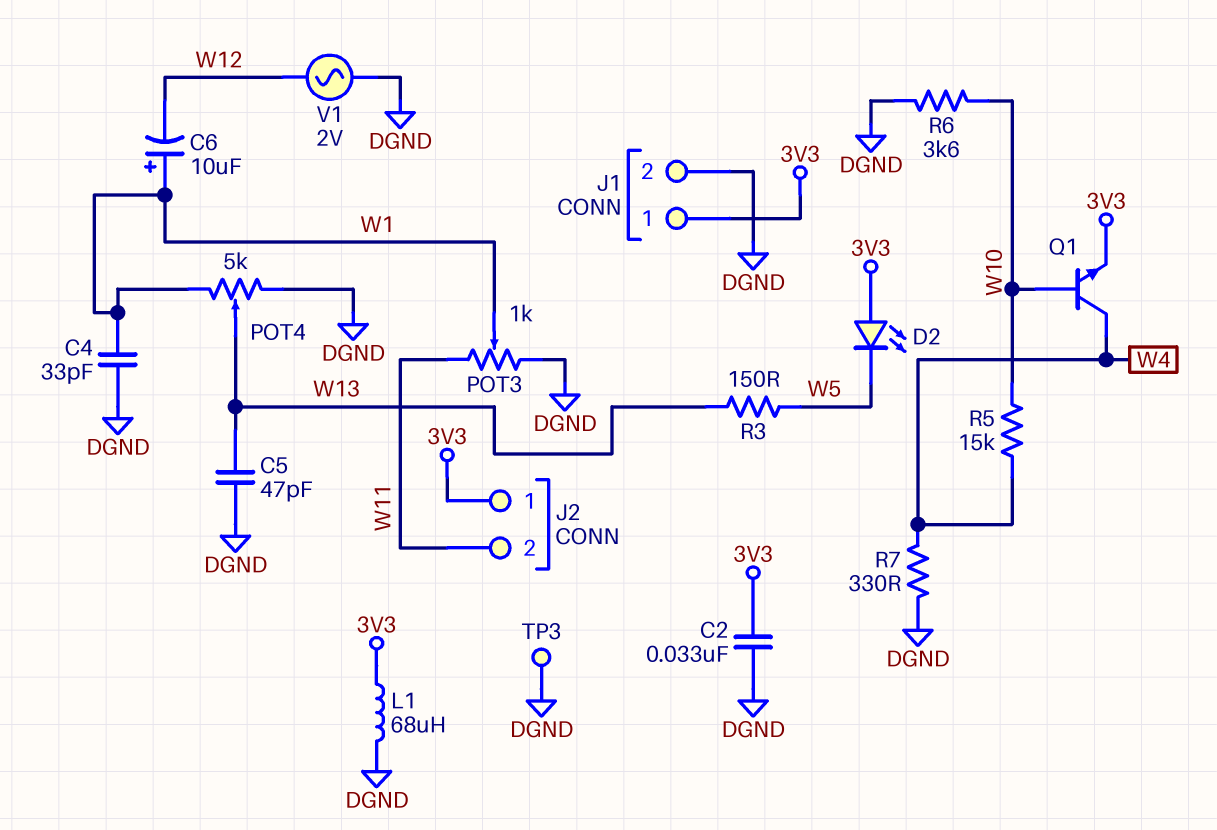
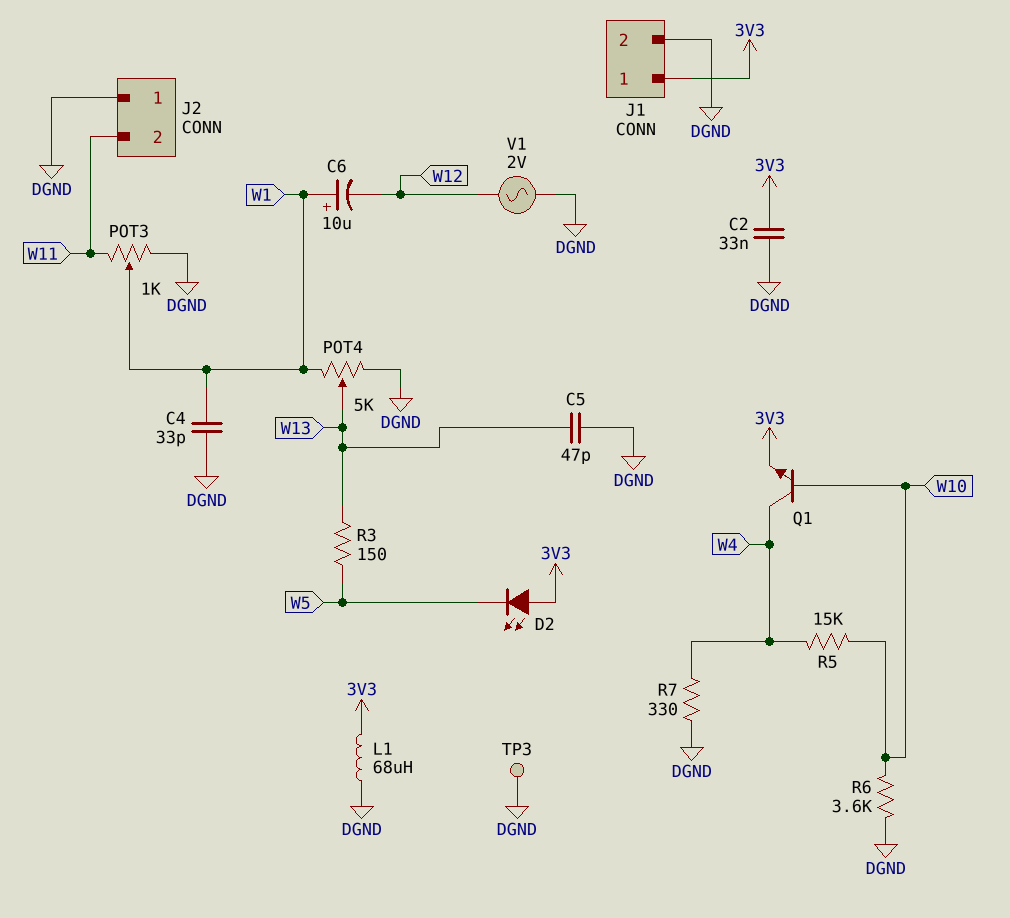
J2 pin 1: 3V3 -> DGND

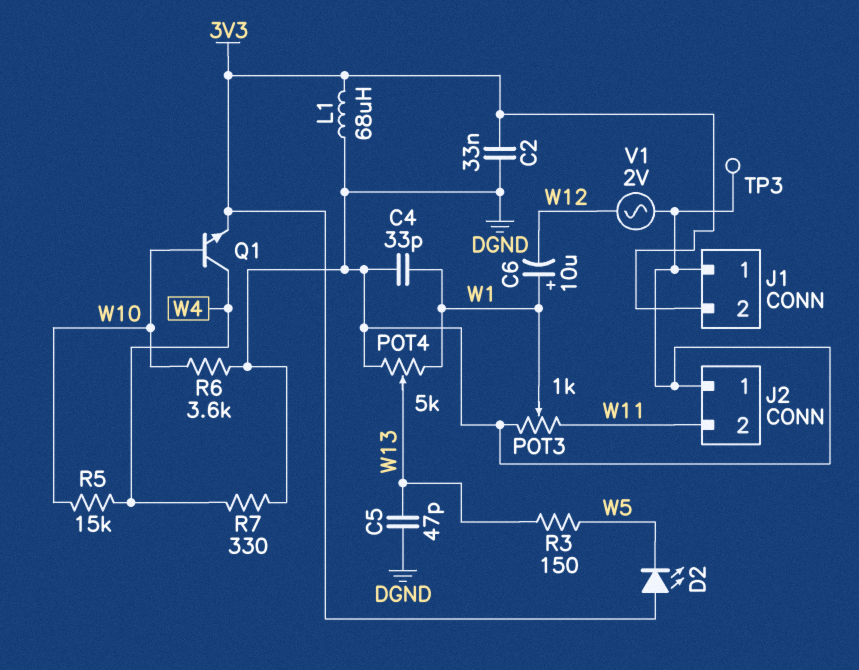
J1 pin 1: 3V3 -> DGND
J1 pin 2: DGND -> 3V3

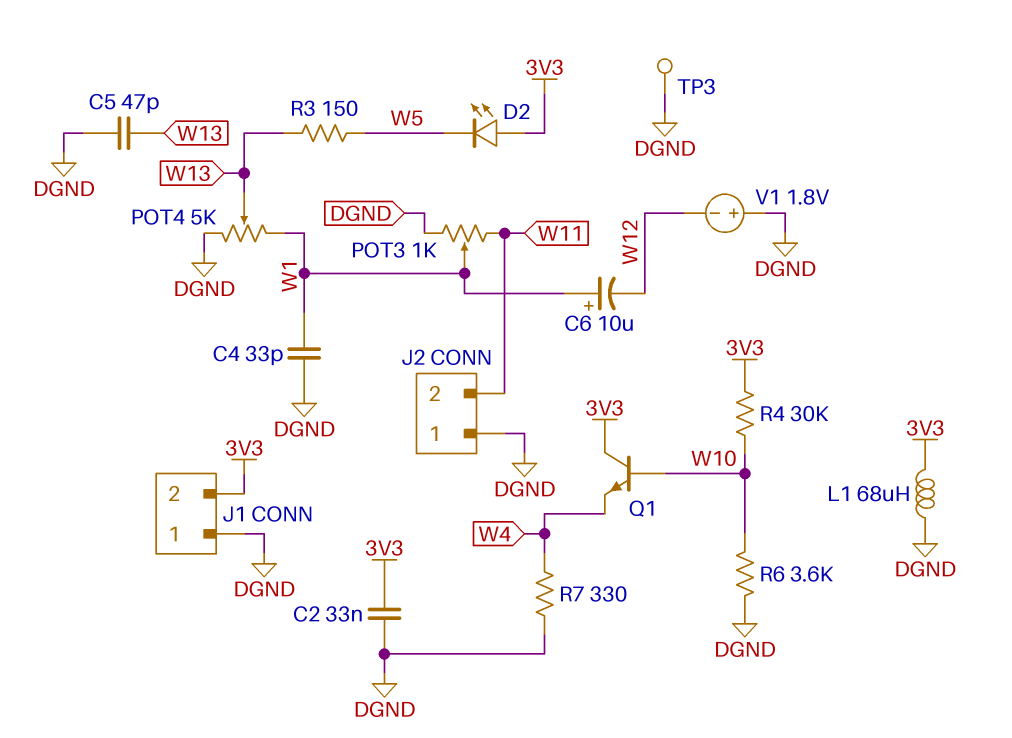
Q1: NPN (B W10, C W4, E 3V3) -> NPN (B W10, C 3V3, E W4)
R4: none -> 30k (3V3, W10)
R5: 15k (W4, W10) -> none
V1: AC 2V (DGND, W12) -> 1.8V (plus DGND, minus W12)

